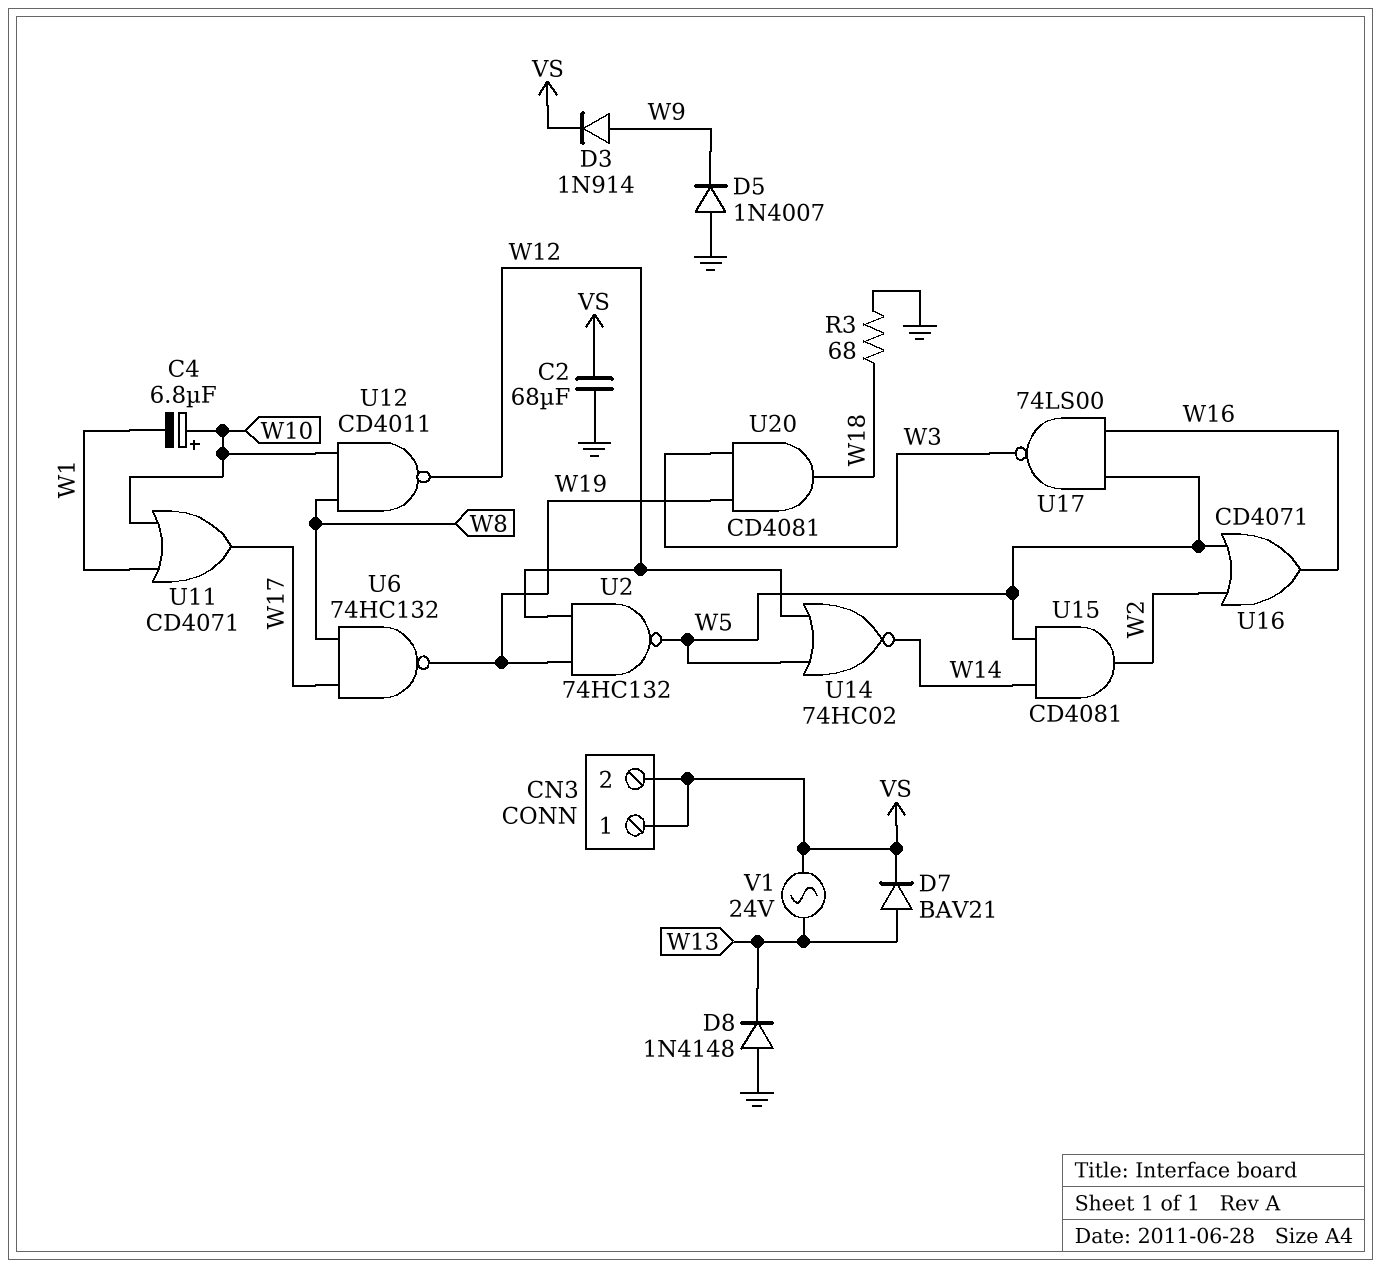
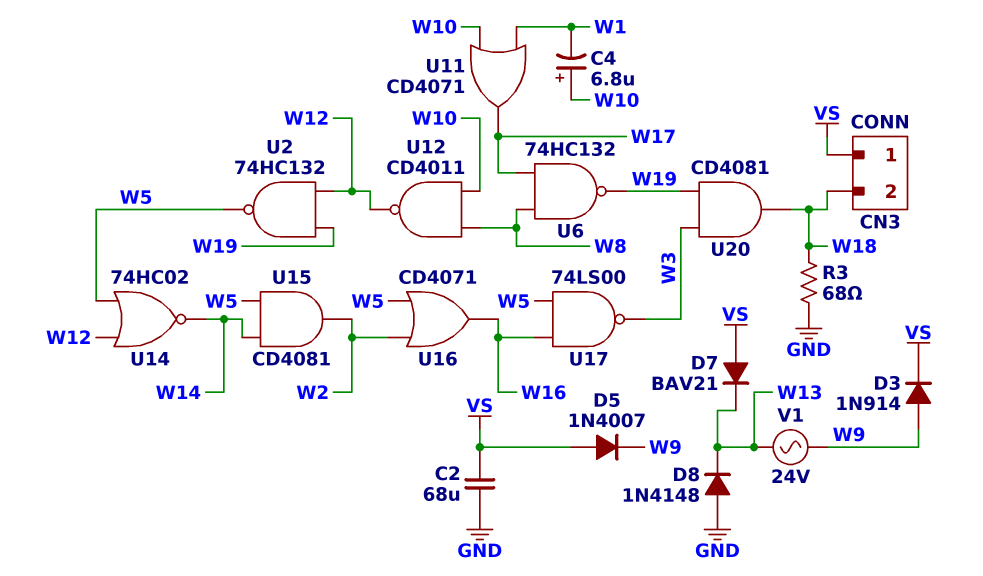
CN3 pin 2: VS -> W18
D5: diode 1N4007 (A GND, K W9) -> diode 1N4007 (A VS, K W9)
D7: diode BAV21 (A W13, K VS) -> diode BAV21 (A VS, K W13)
V1: AC 24V (VS, W13) -> AC 24V (W9, W13)

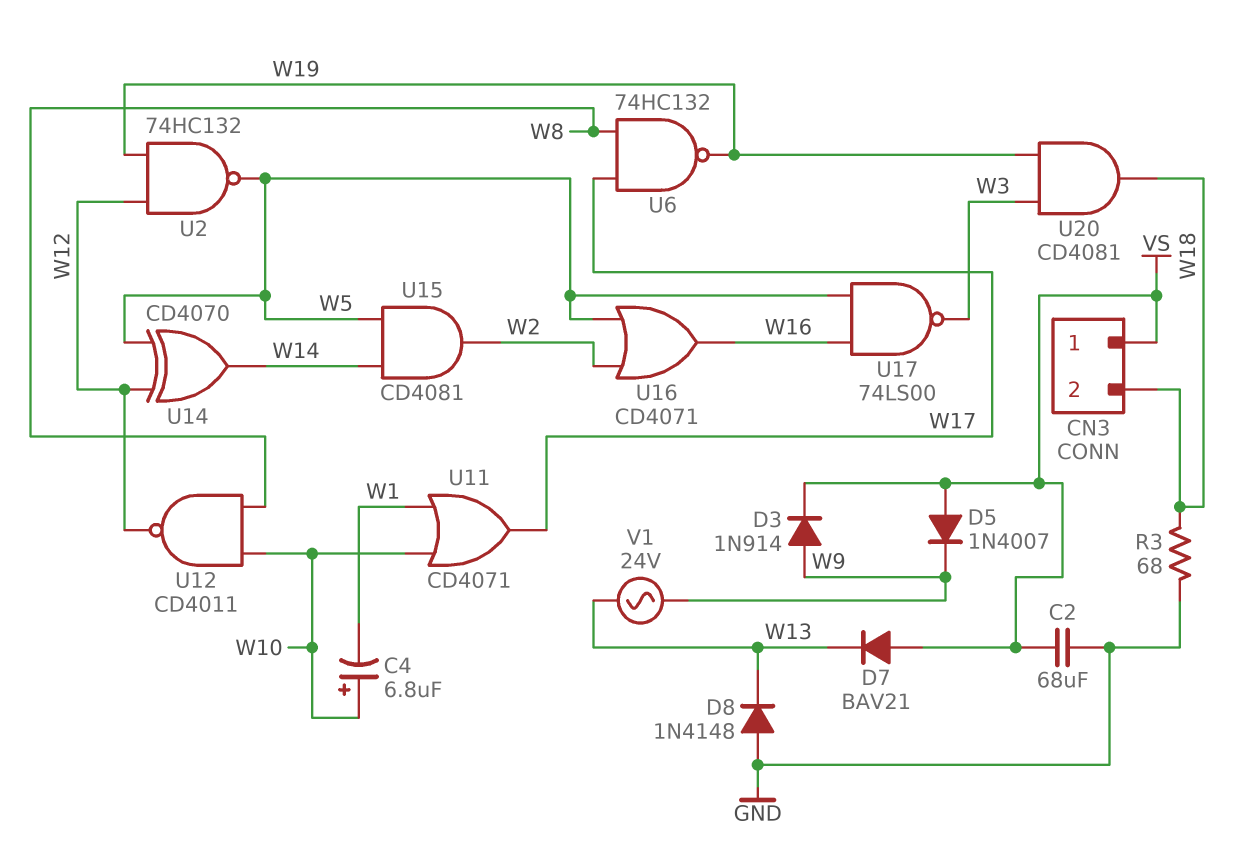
U14: NOR 74HC02 (in W5, in W12, out W14) -> XOR CD4070 (in W5, in W12, out W14)

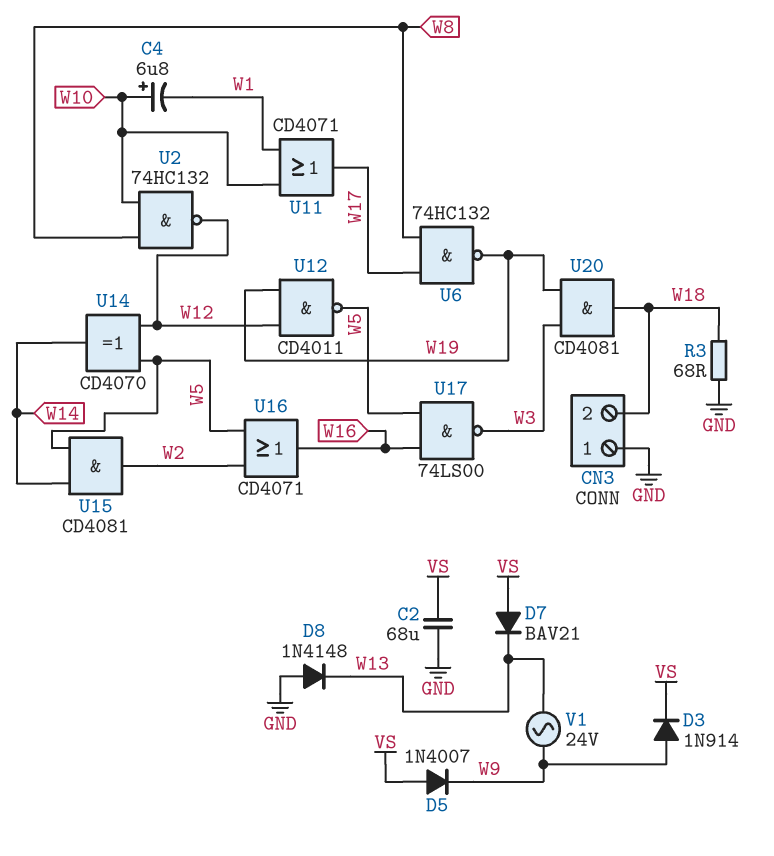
CN3 pin 1: VS -> GND
U2: NAND 74HC132 (in W12, in W19, out W5) -> NAND 74HC132 (in W8, in W10, out W12)
U12: NAND CD4011 (in W8, in W10, out W12) -> NAND CD4011 (in W12, in W19, out W5)

